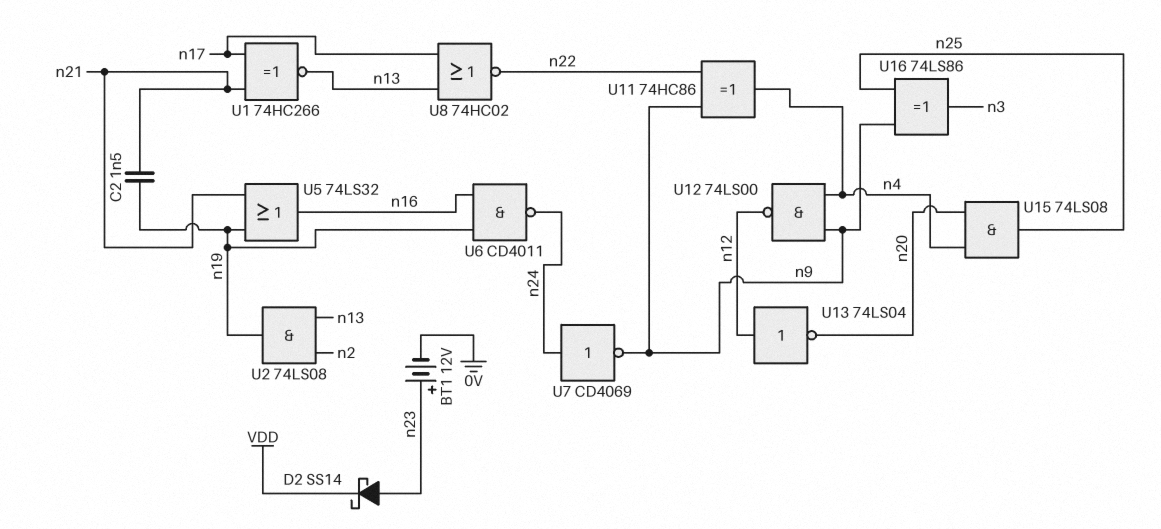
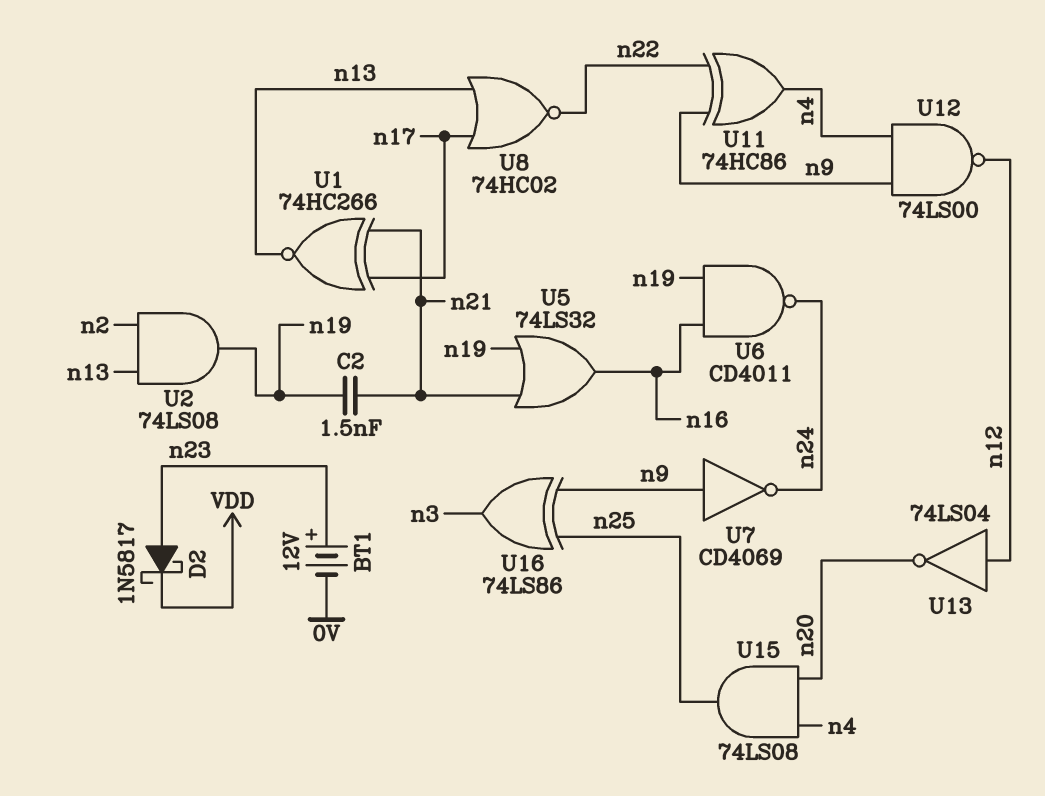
D2: schottky SS14 (A n23, K VDD) -> schottky 1N5817 (A n23, K VDD)
U7: NOT CD4069 (in n24, out n9) -> NOT CD4069 (in n9, out n24)

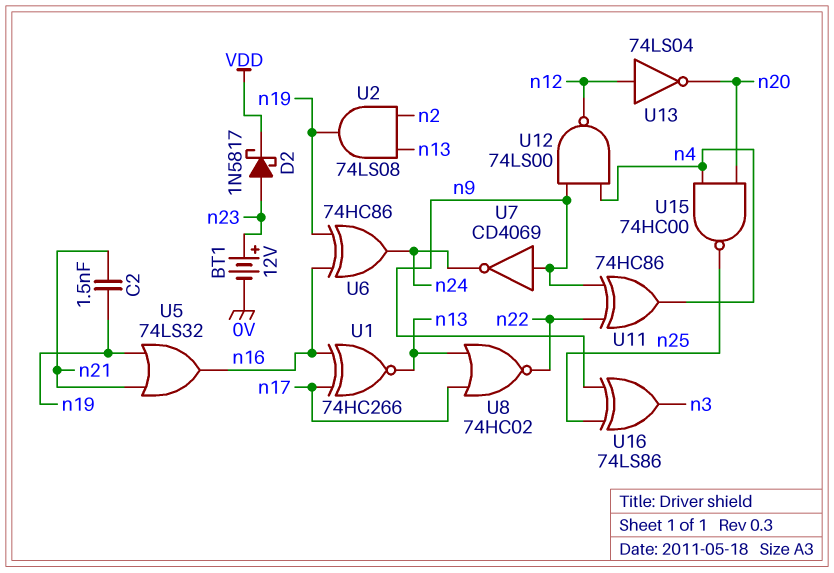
U1: XNOR 74HC266 (in n17, in n21, out n13) -> XNOR 74HC266 (in n16, in n17, out n13)
U6: NAND CD4011 (in n16, in n19, out n24) -> XOR 74HC86 (in n16, in n19, out n24)
U15: AND 74LS08 (in n4, in n20, out n25) -> NAND 74HC00 (in n4, in n20, out n25)

